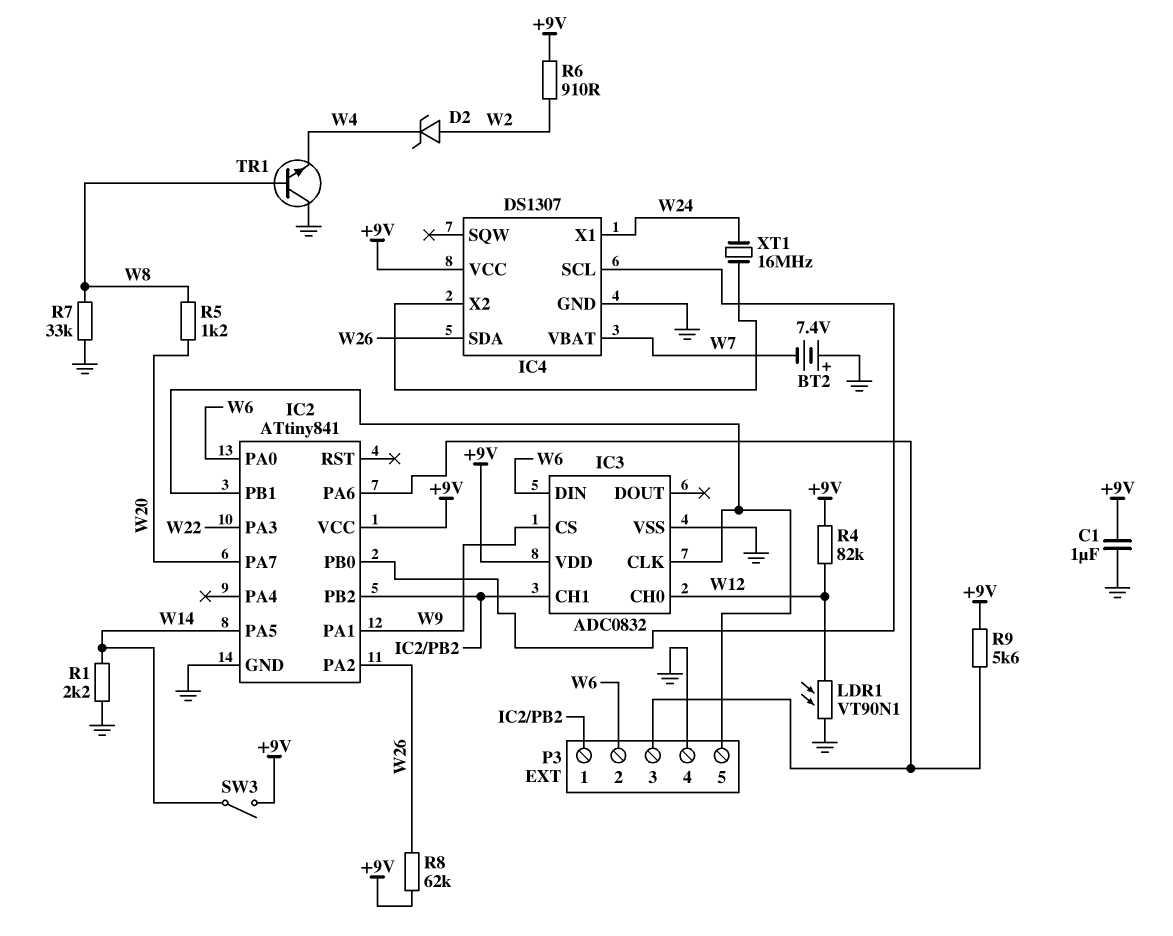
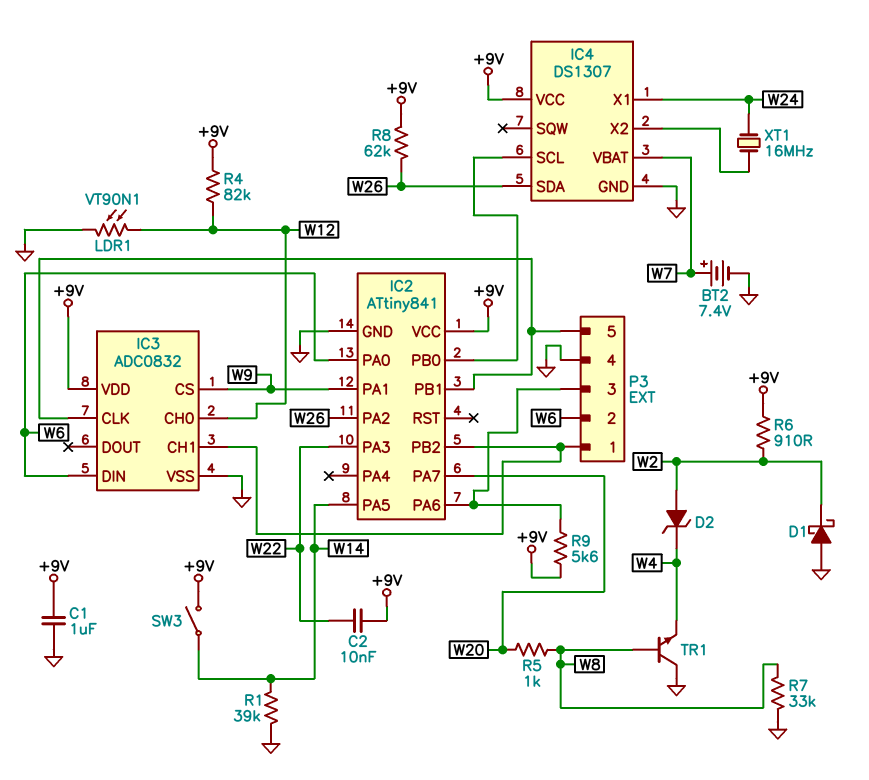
BT2: 7.4V (plus GND, minus W7) -> 7.4V (plus W7, minus GND)
C2: none -> 10nF (+9V, W22)
D1: none -> schottky (A GND, K W2)
R1: 2.2k (GND, W14) -> 39k (GND, W14)
R5: 1.2k (W8, W20) -> 1k (W8, W20)

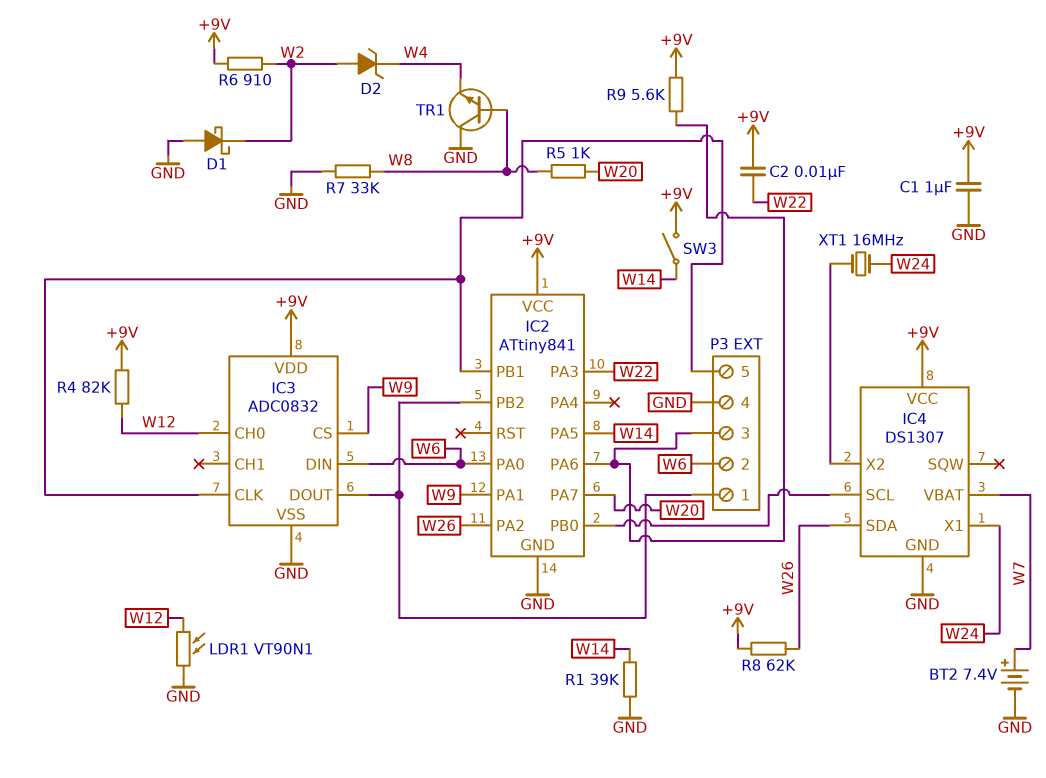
IC3 pin CH1: IC2/PB2 -> none
IC3 pin DOUT: none -> IC2/PB2

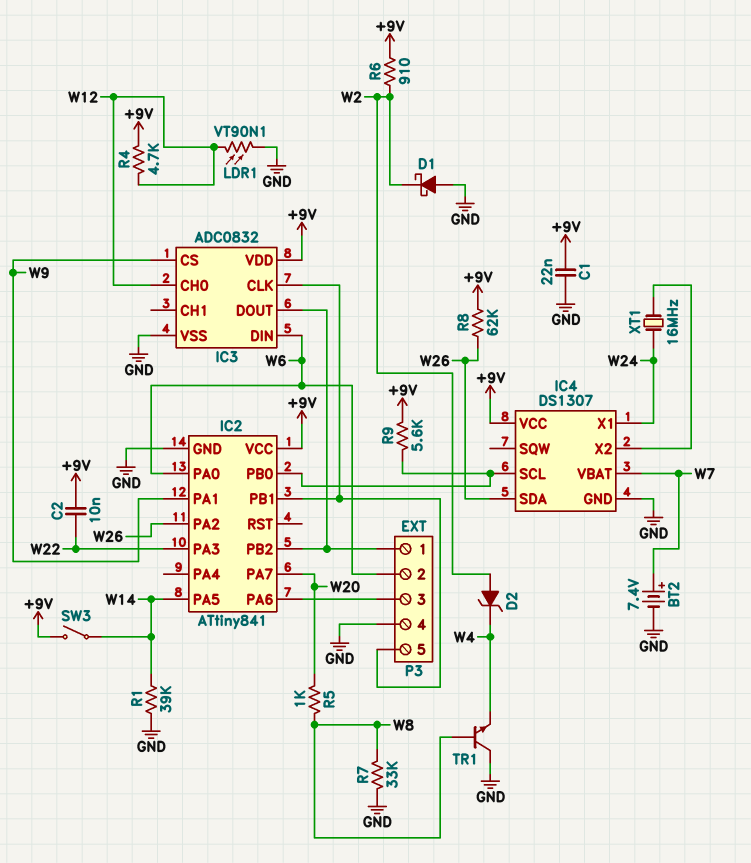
C1: 1uF (+9V, GND) -> 22nF (+9V, GND)
R4: 82k (+9V, W12) -> 4.7k (+9V, W12)
R9: 5.6k (+9V, IC2/PA6) -> 5.6k (+9V, IC2/PB0)

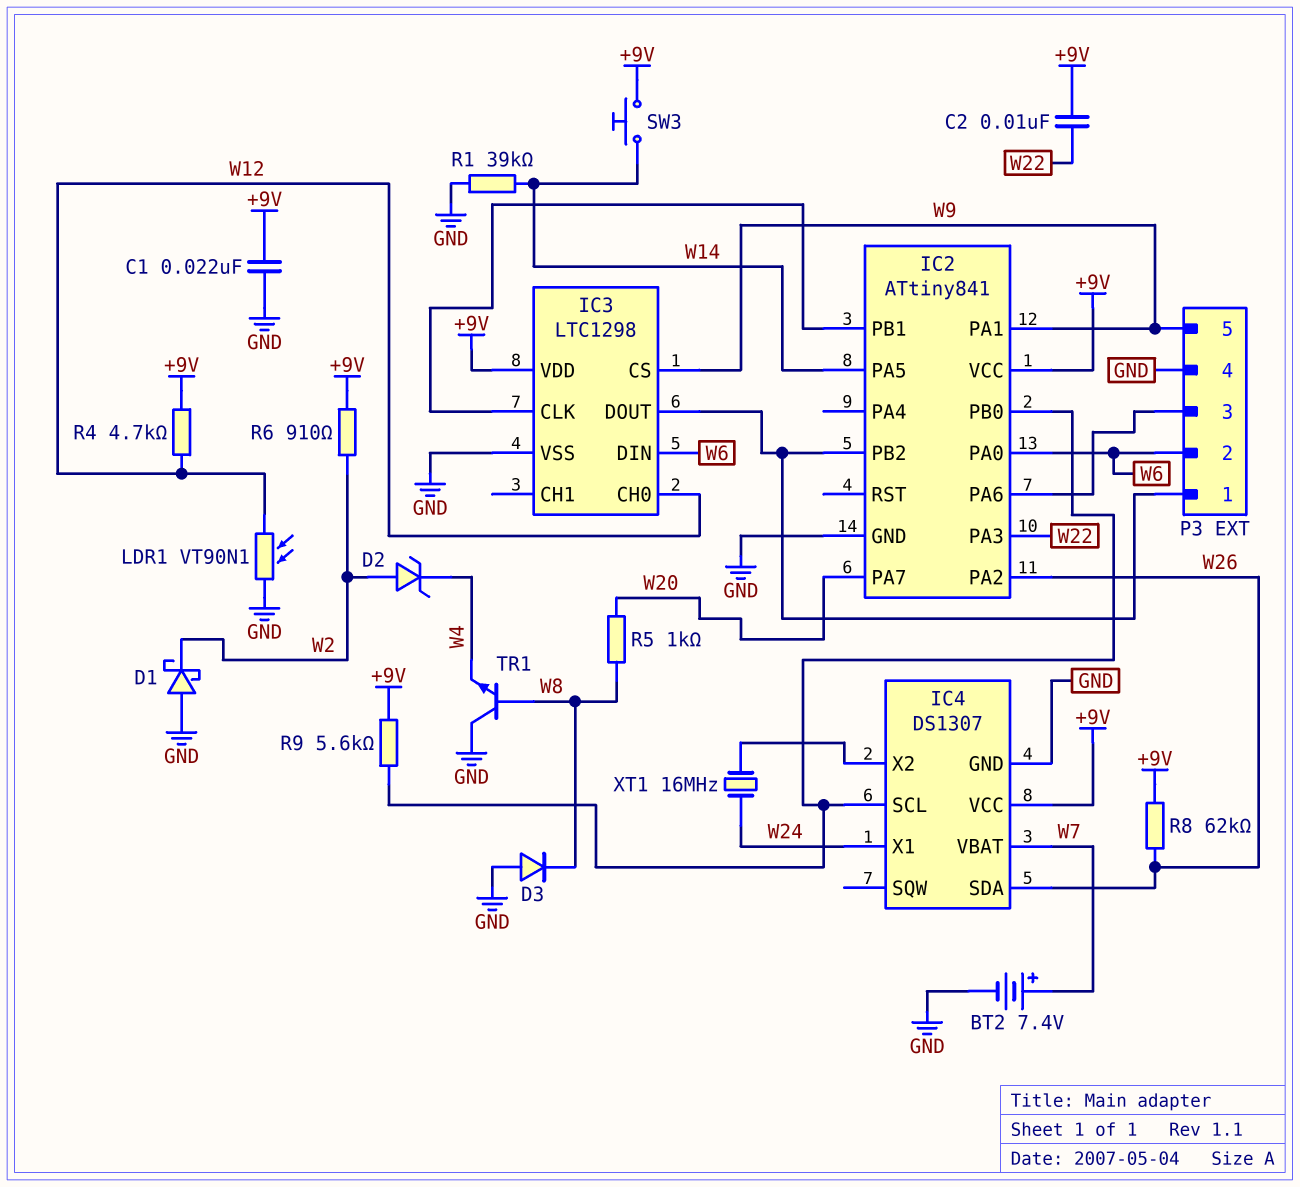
D3: none -> diode (A GND, K W8)
IC3: ADC0832 -> LTC1298
P3 pin 5: IC2/PB1 -> W9
R7: 33k (GND, W8) -> none
SW3: switch (+9V, W14) -> button (+9V, W14)

